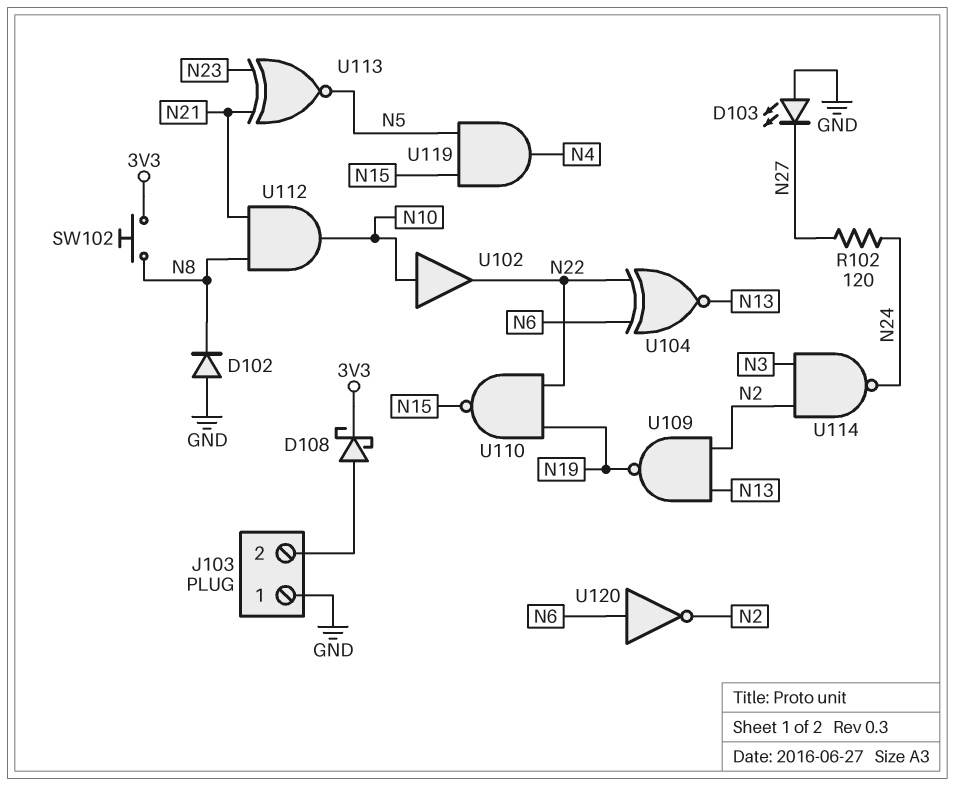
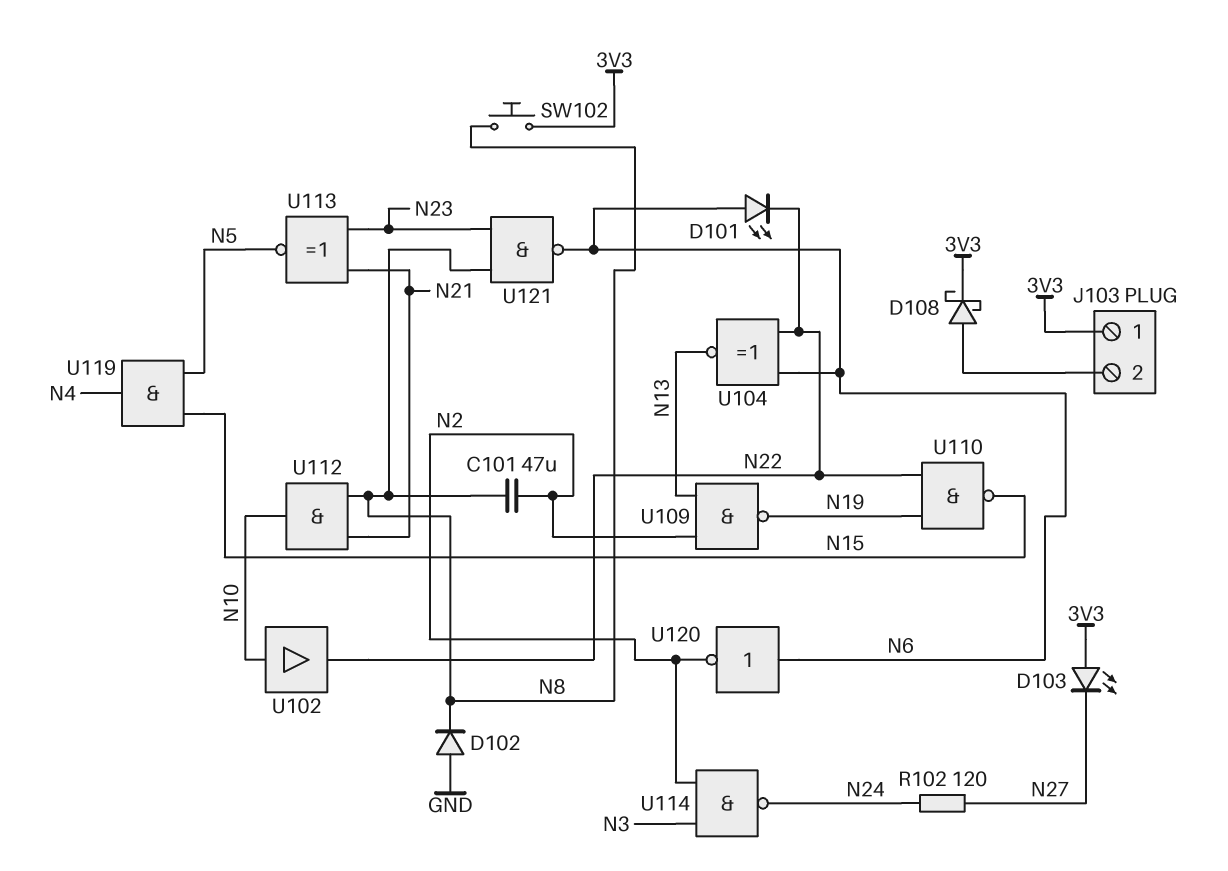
C101: none -> 47uF (N2, N8)
D101: none -> LED (A N6, K N22)
D103: LED (A GND, K N27) -> LED (A 3V3, K N27)
J103 pin 1: GND -> 3V3
U121: none -> NAND (in N8, in N23, out N6)

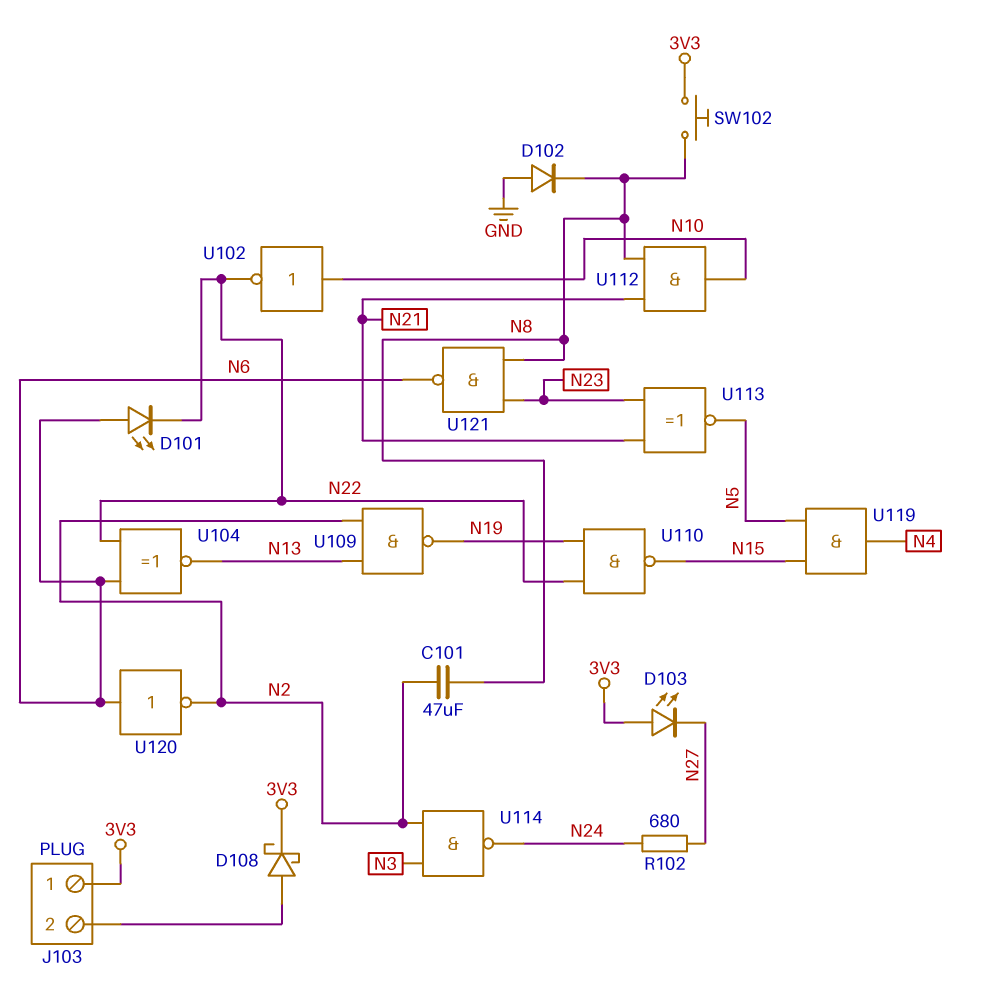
R102: 120 (N24, N27) -> 680 (N24, N27)
U102: buffer (in N10, out N22) -> NOT (in N10, out N22)

